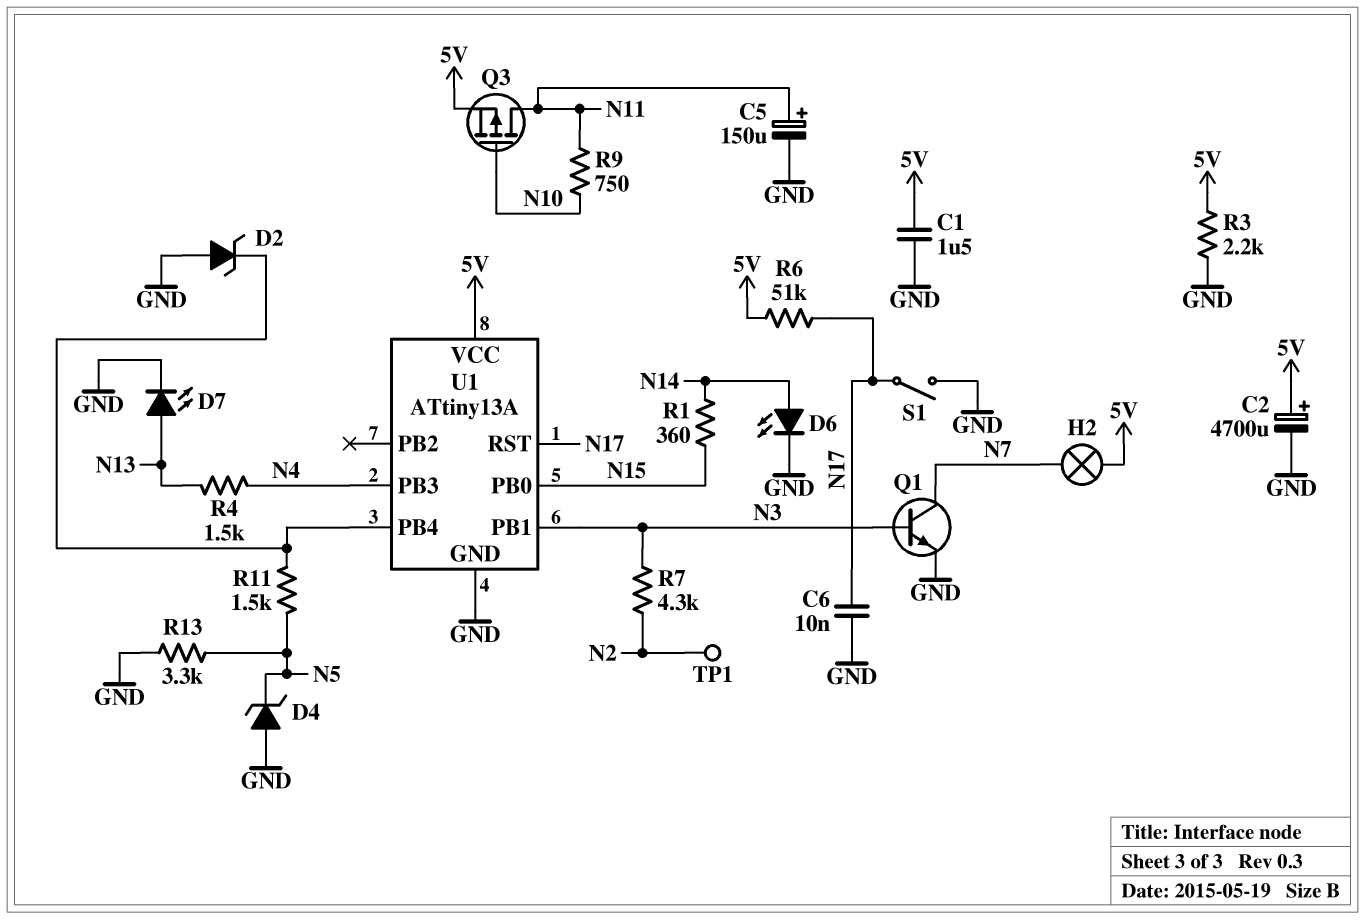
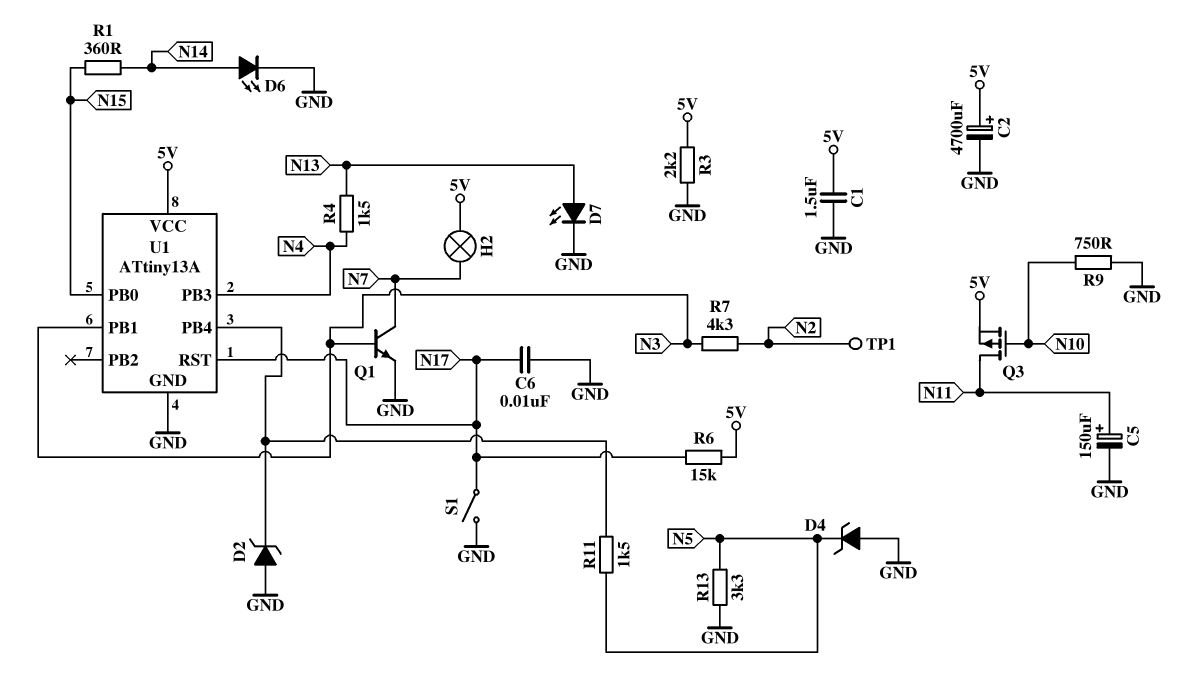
R6: 51k (5V, N17) -> 15k (5V, N17)
R9: 750 (N10, N11) -> 750 (GND, N10)

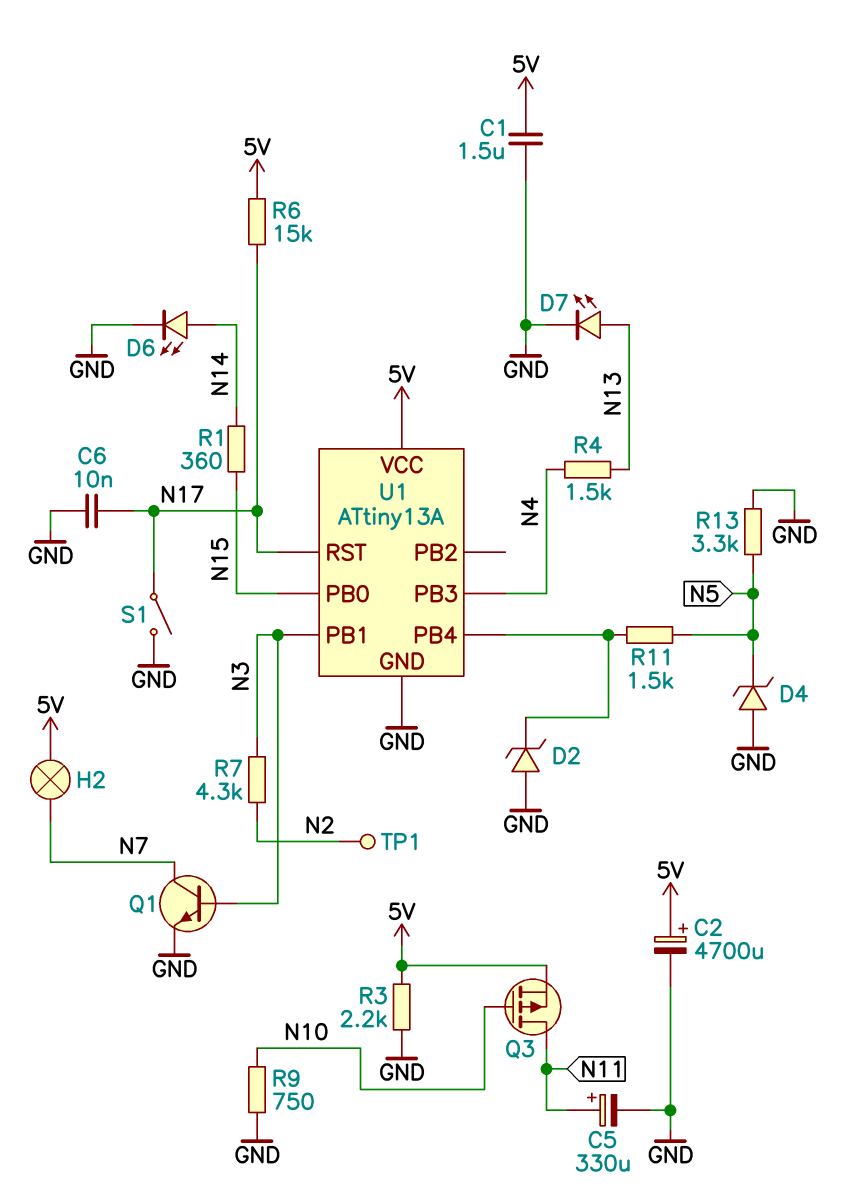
C5: 150uF (plus N11, minus GND) -> 330uF (plus N11, minus GND)

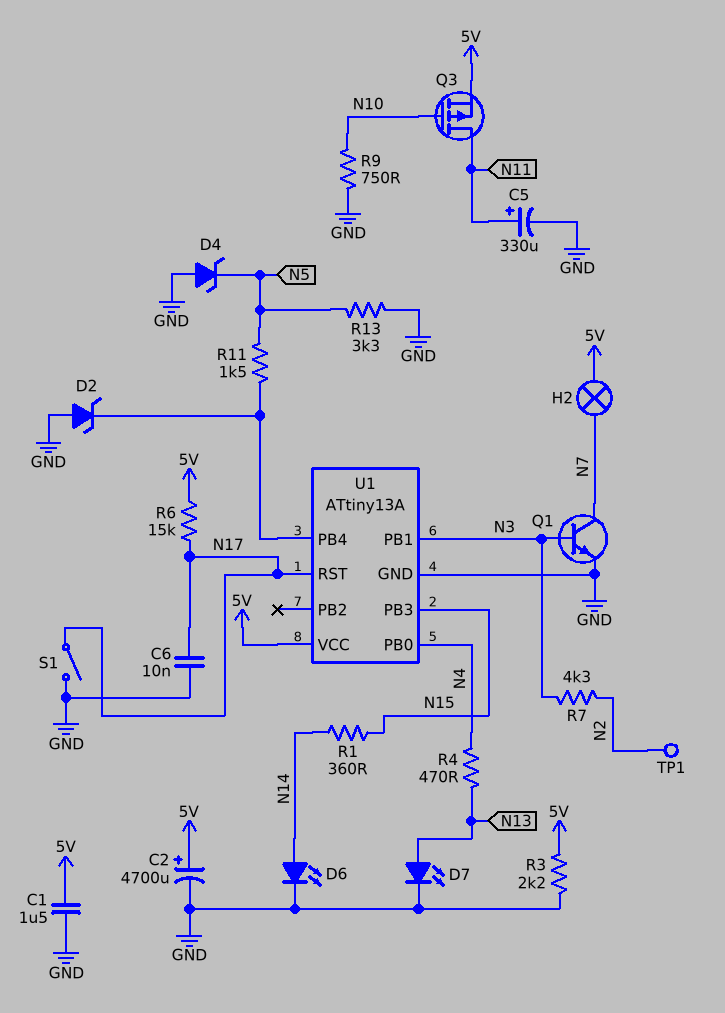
R4: 1.5k (N4, N13) -> 470 (N4, N13)
U1 pin PB0: N15 -> N4
U1 pin PB3: N4 -> N15

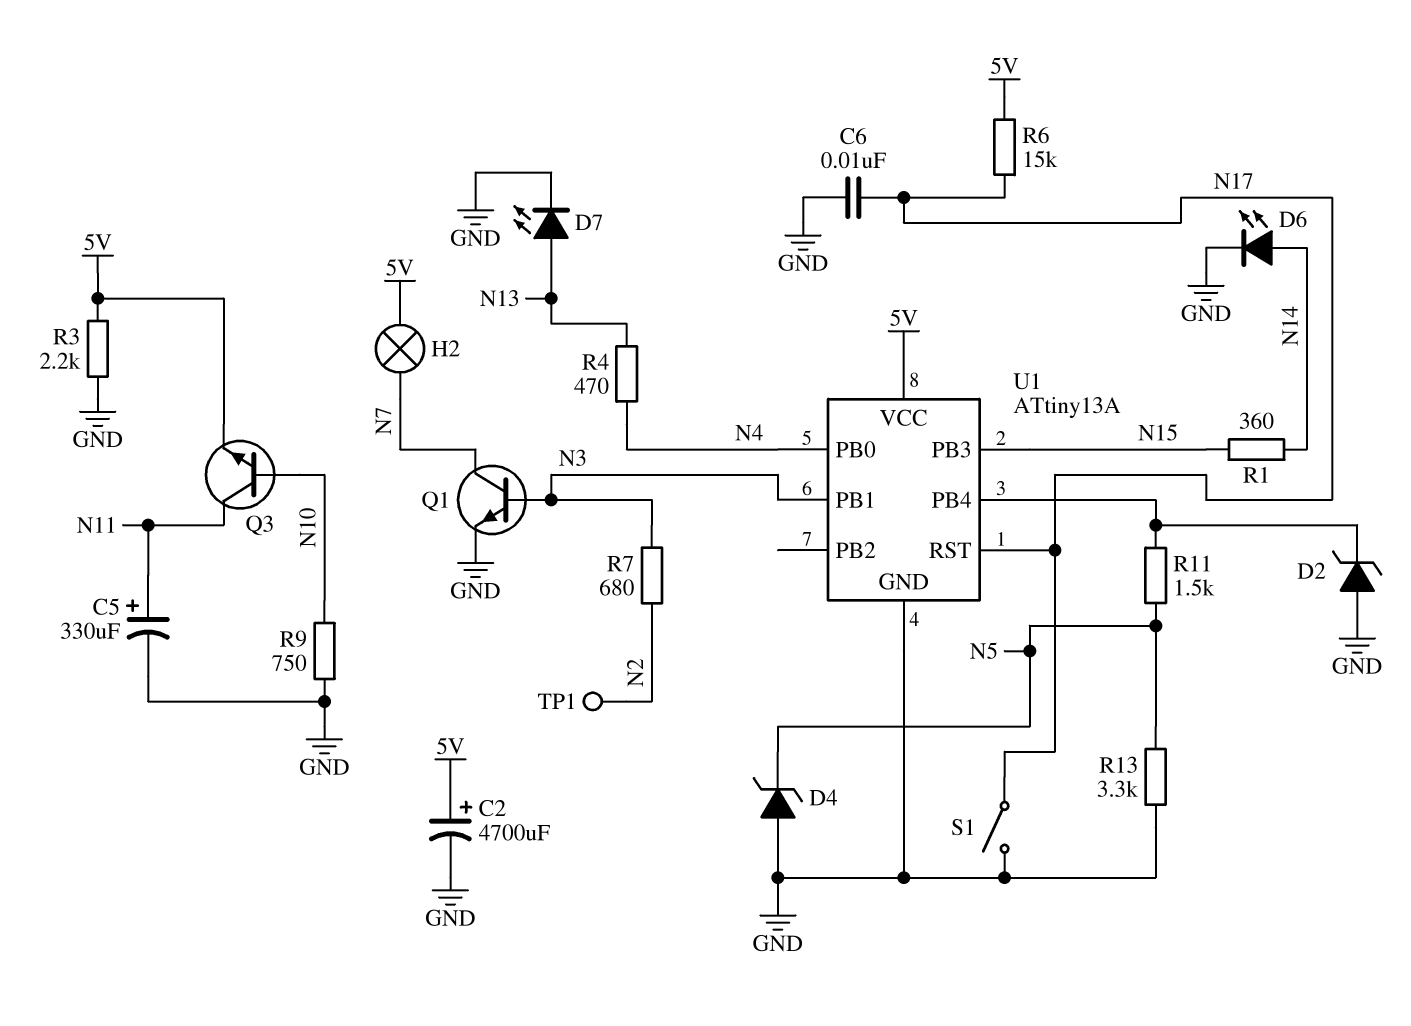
C1: 1.5uF (5V, GND) -> none
Q3: PMOS (G N10, D N11, S 5V) -> NPN (B N10, C N11, E 5V)
R7: 4.3k (N2, N3) -> 680 (N2, N3)

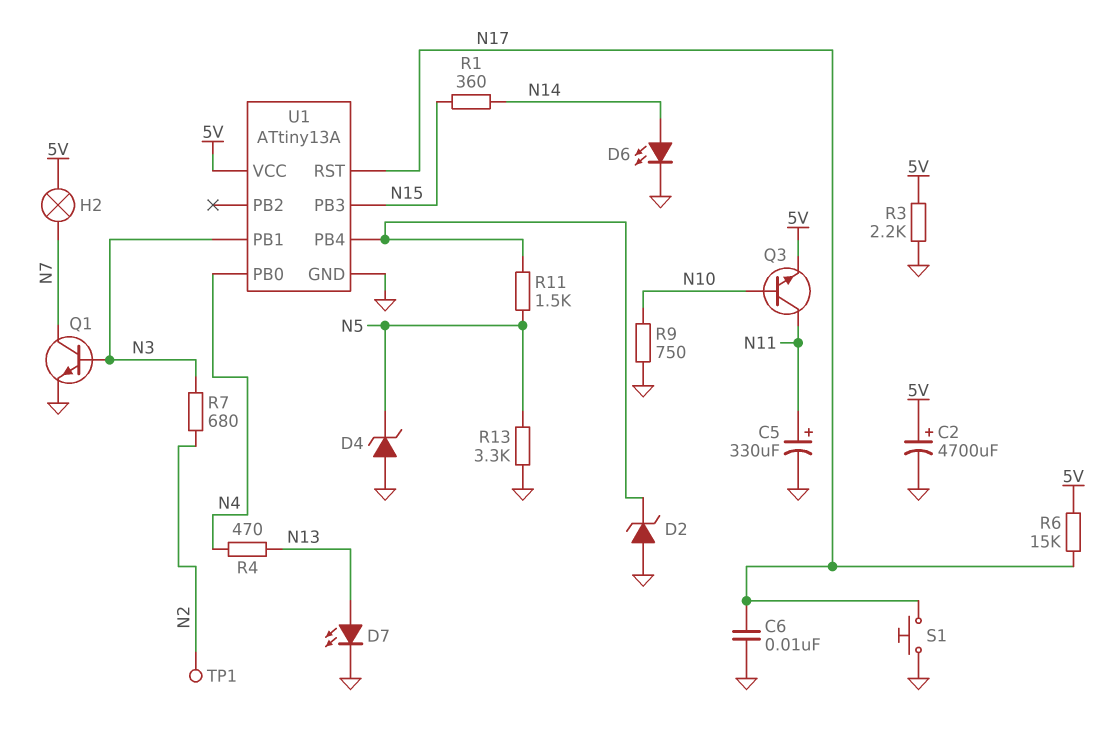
S1: switch (GND, N17) -> button (GND, N17)

